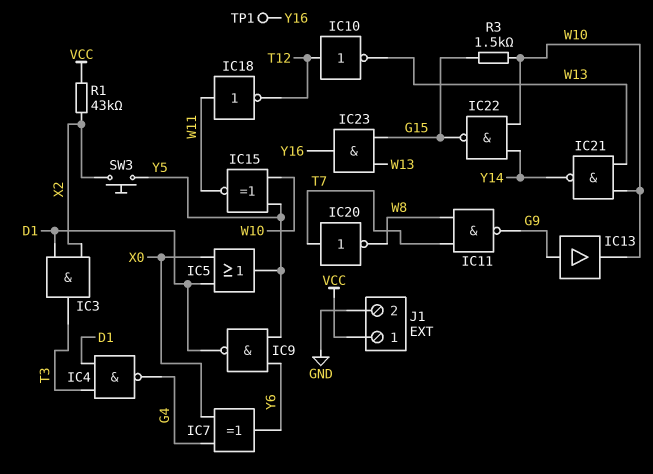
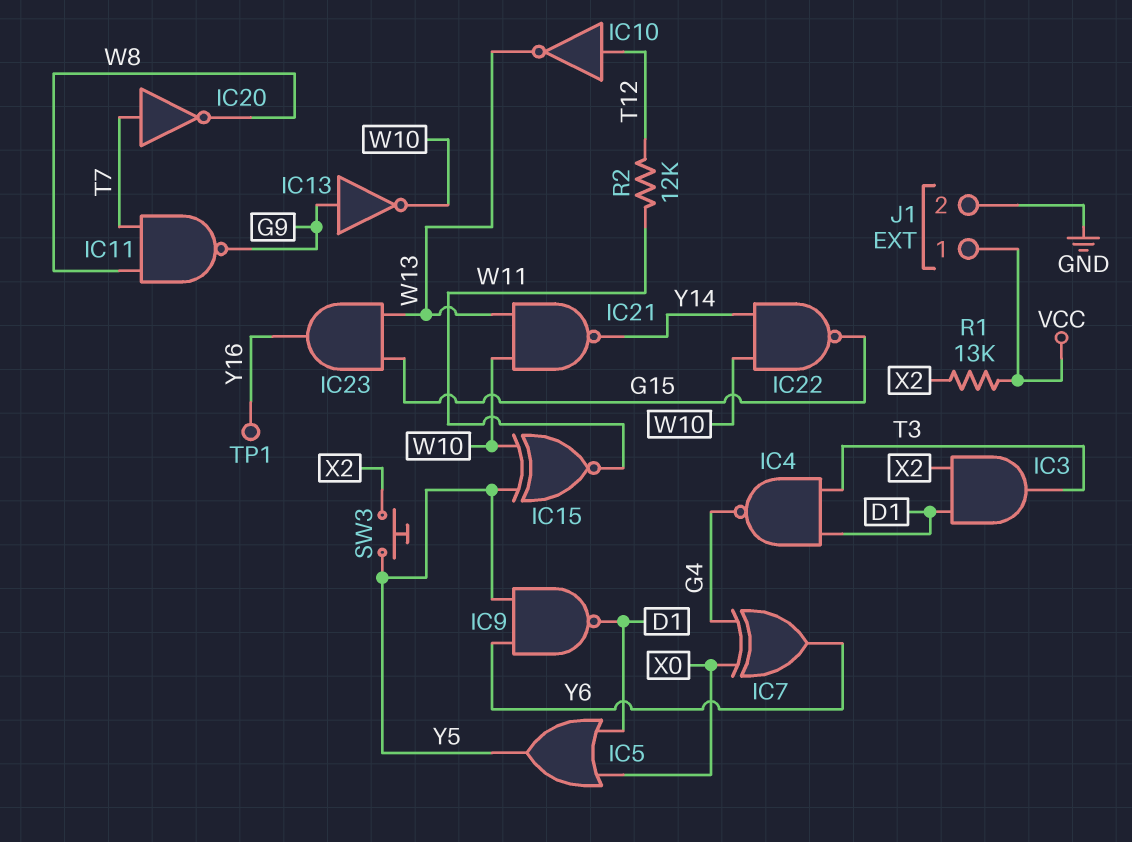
IC13: buffer (in G9, out W10) -> NOT (in G9, out W10)
IC18: NOT (in W11, out T12) -> none
R1: 43k (VCC, X2) -> 13k (VCC, X2)
R2: none -> 12k (T12, W11)
R3: 1.5k (G15, W10) -> none

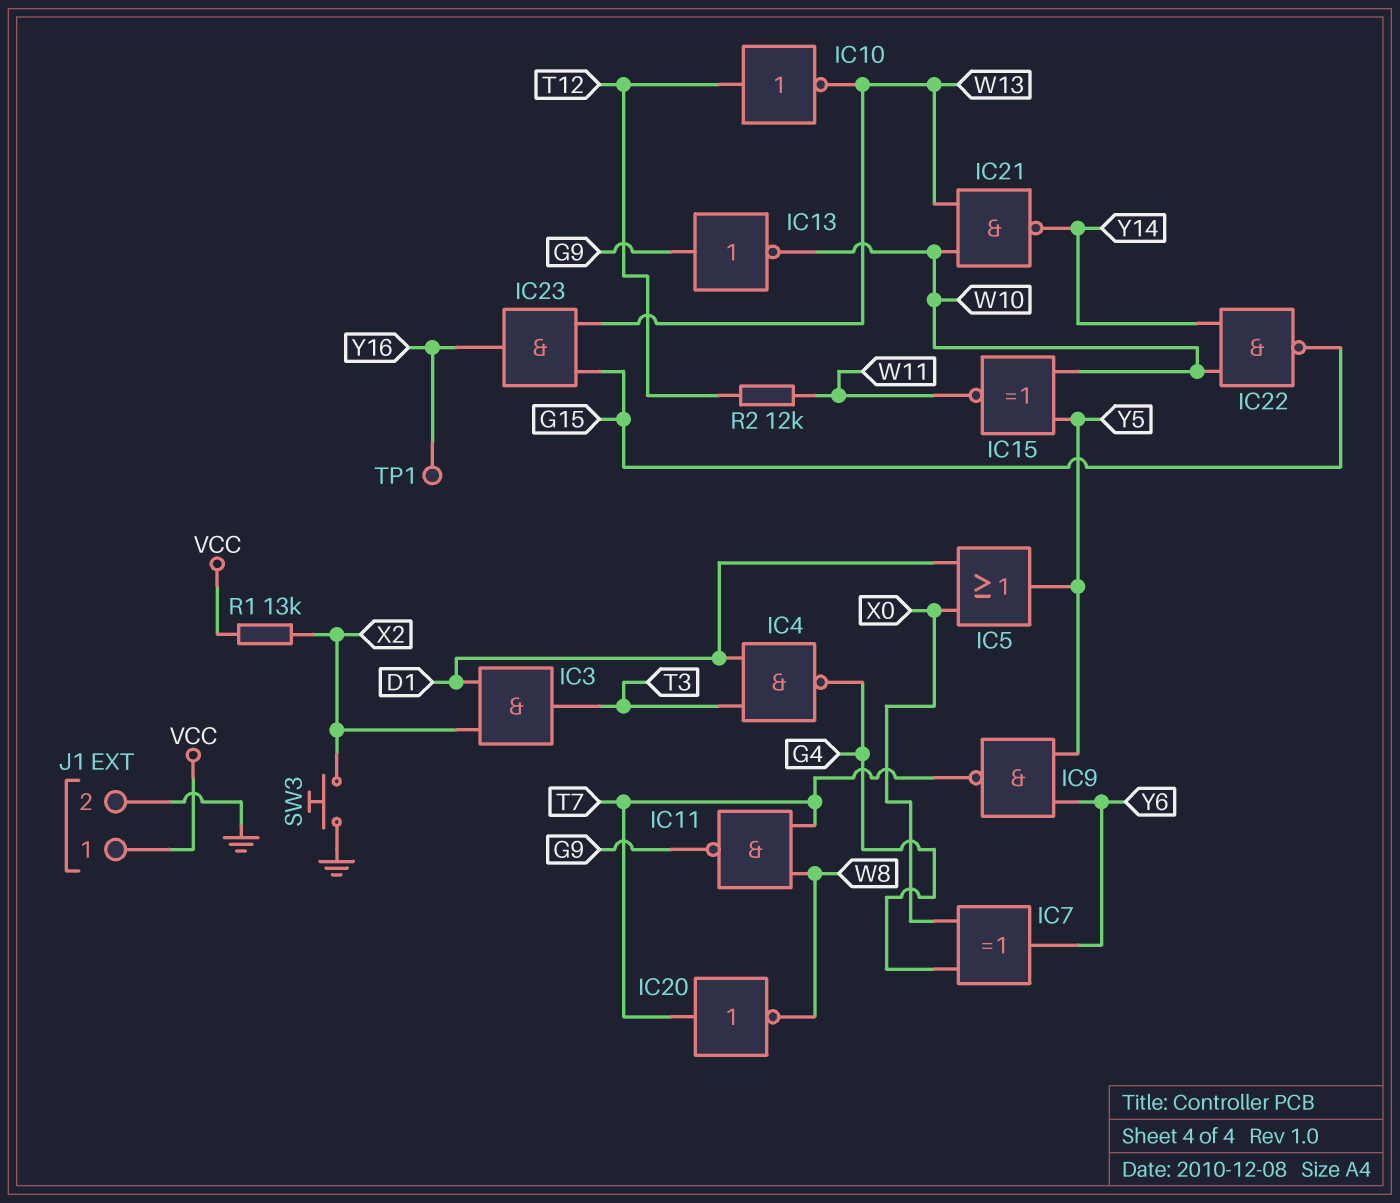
IC9: NAND (in Y5, in Y6, out D1) -> NAND (in Y5, in Y6, out T7)
SW3: button (X2, Y5) -> button (GND, X2)

